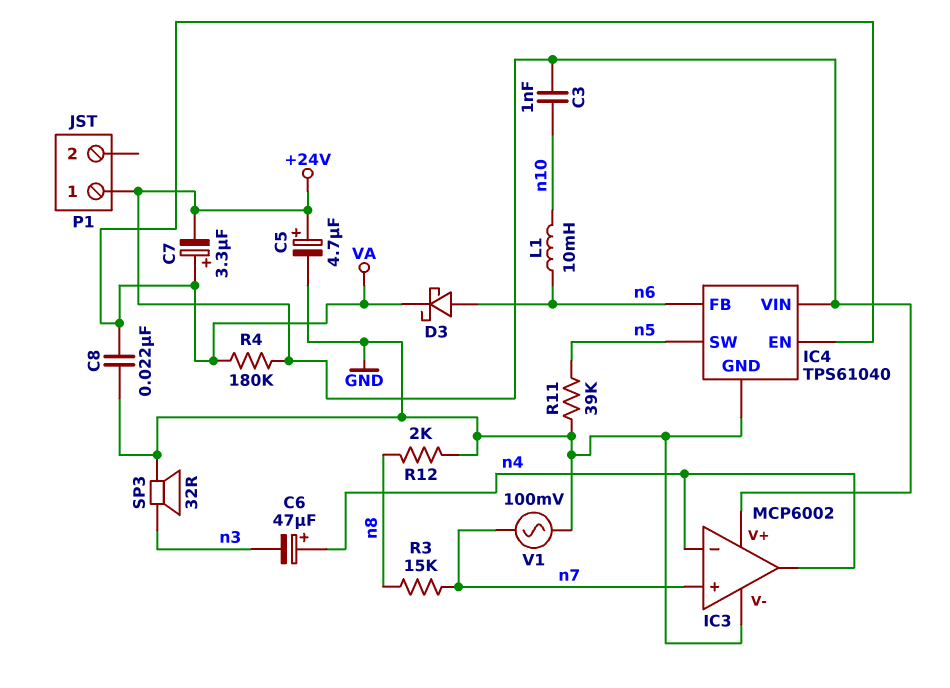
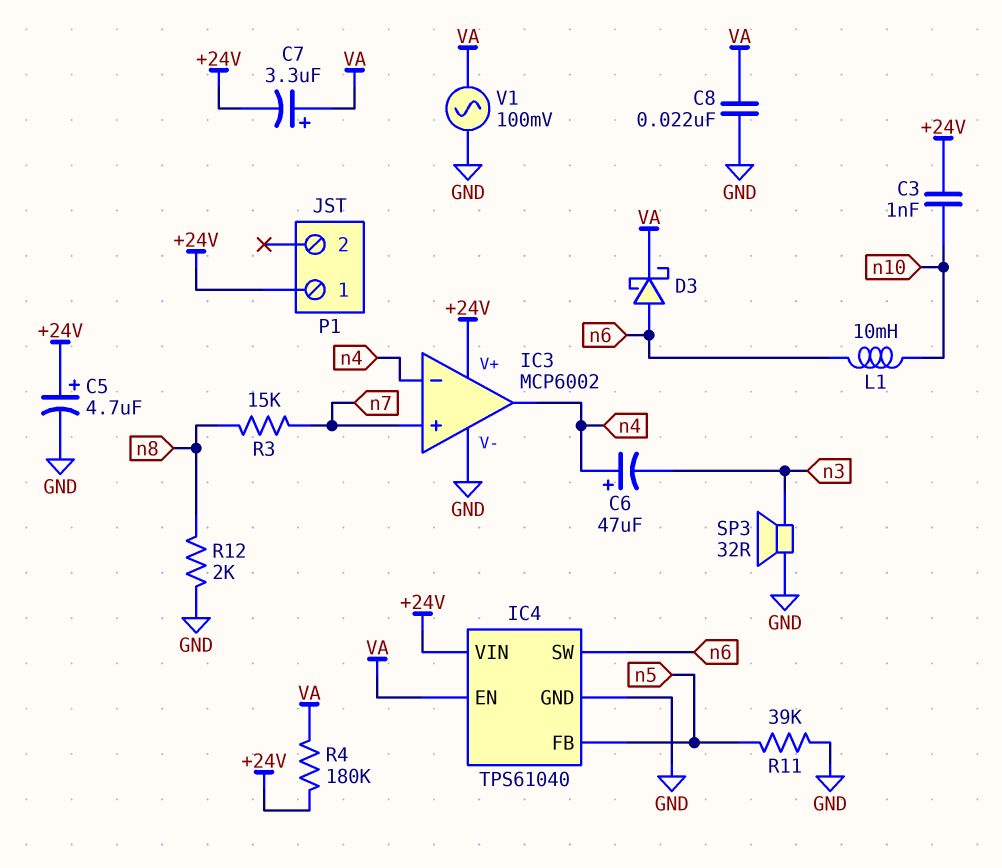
IC4 pin FB: n6 -> n5
IC4 pin SW: n5 -> n6
V1: AC 100mV (GND, n7) -> AC 100mV (GND, VA)

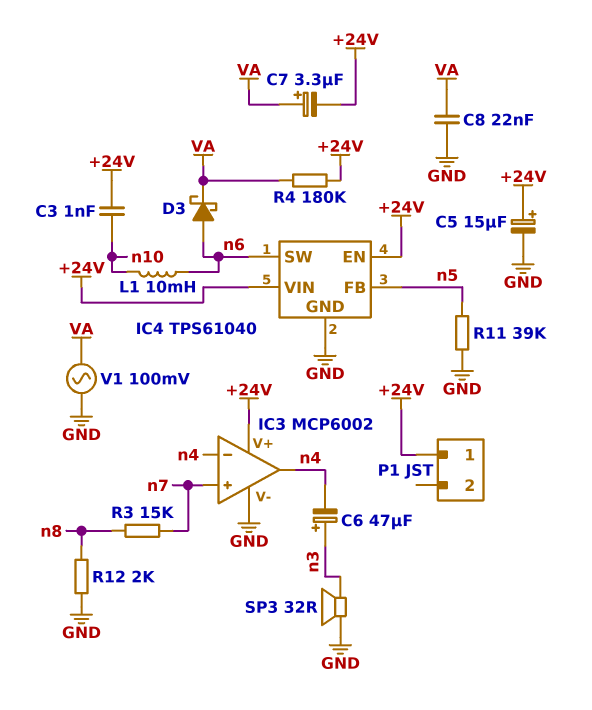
C5: 4.7uF (plus +24V, minus GND) -> 15uF (plus +24V, minus GND)
C6: 47uF (plus n4, minus n3) -> 47uF (plus n3, minus n4)
IC4 pin EN: VA -> +24V

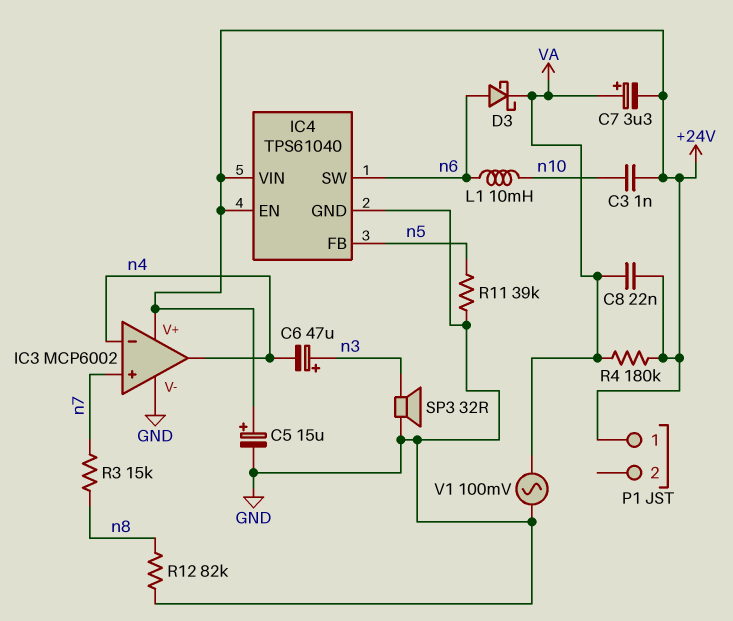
C8: 22nF (GND, VA) -> 22nF (+24V, VA)
R12: 2k (GND, n8) -> 82k (GND, n8)

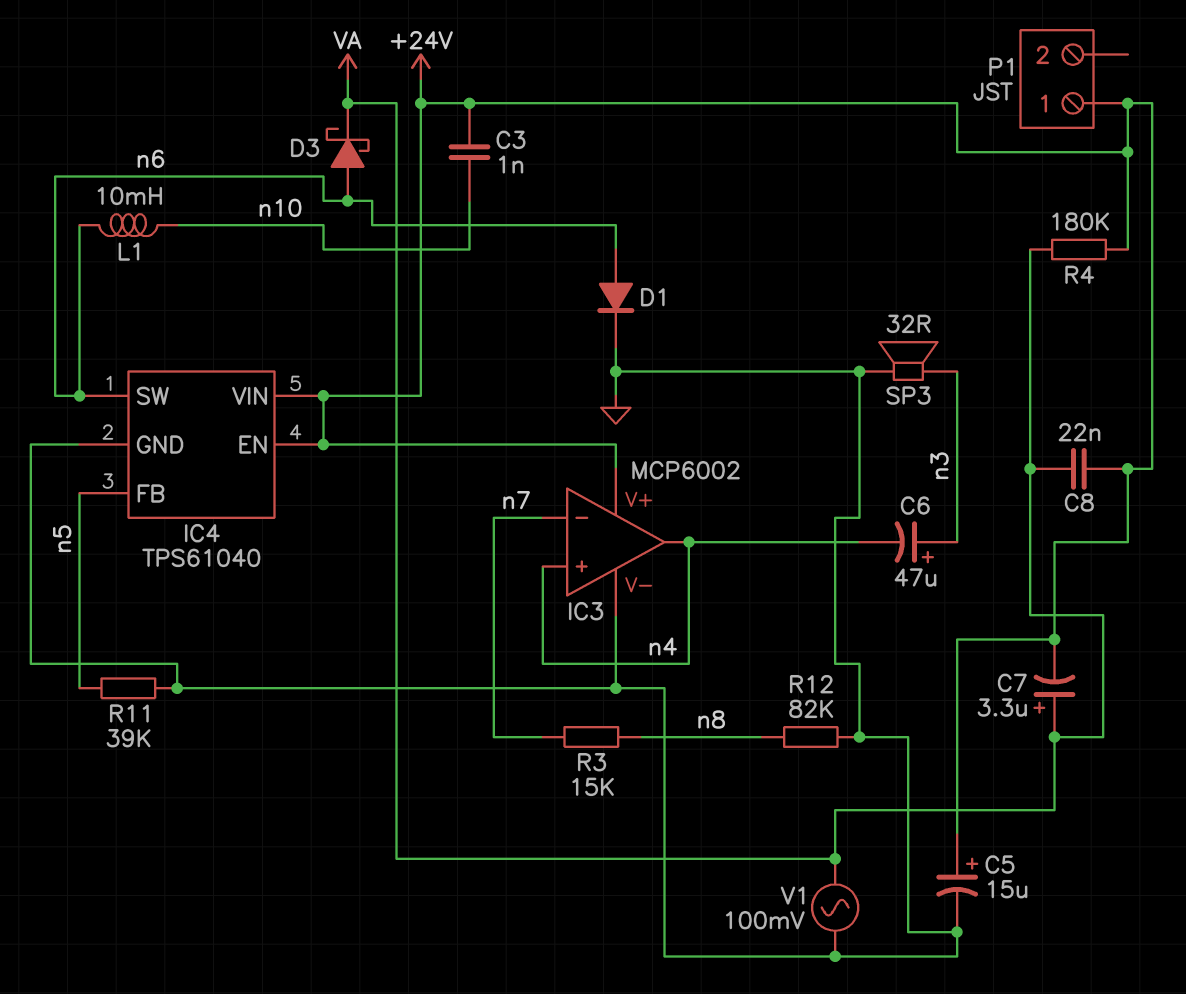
D1: none -> diode (A n6, K GND)
IC3 pin in+: n7 -> n4
IC3 pin in-: n4 -> n7

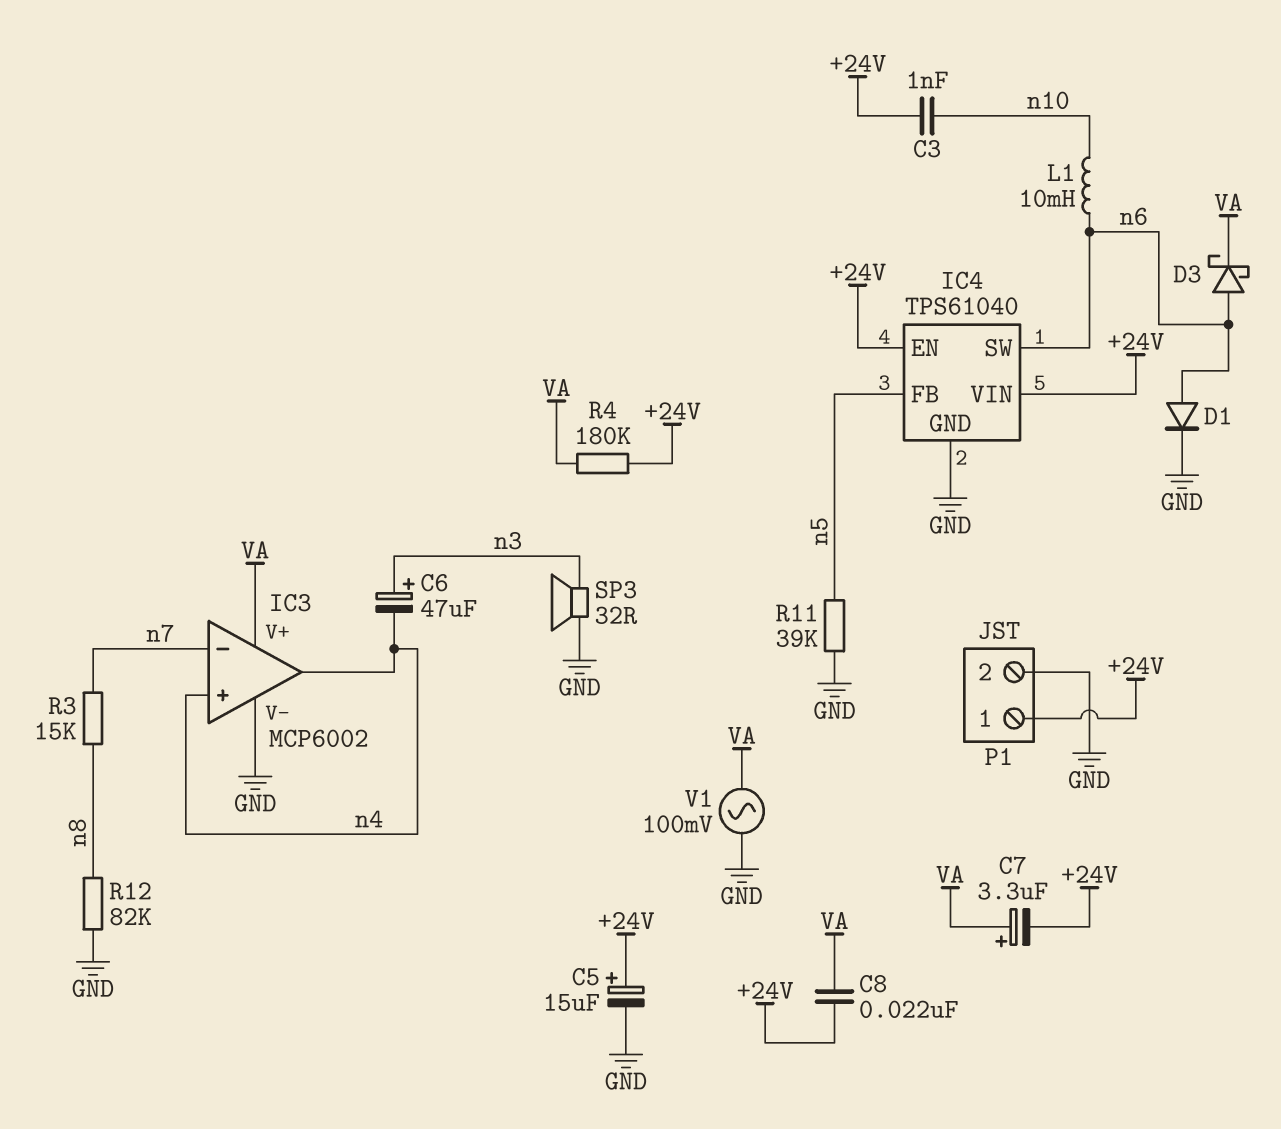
IC3 pin V+: +24V -> VA
P1 pin 2: none -> GND

